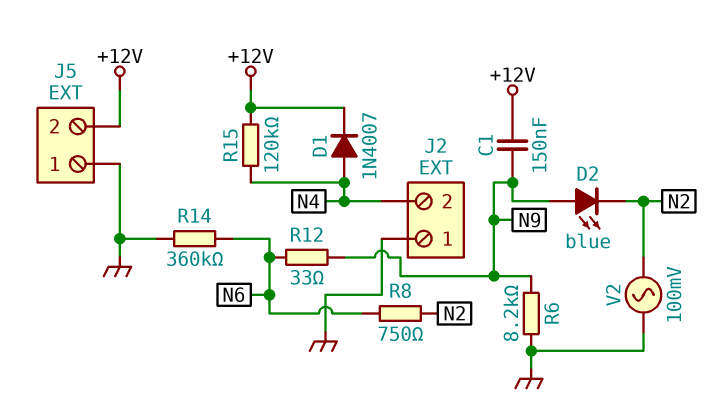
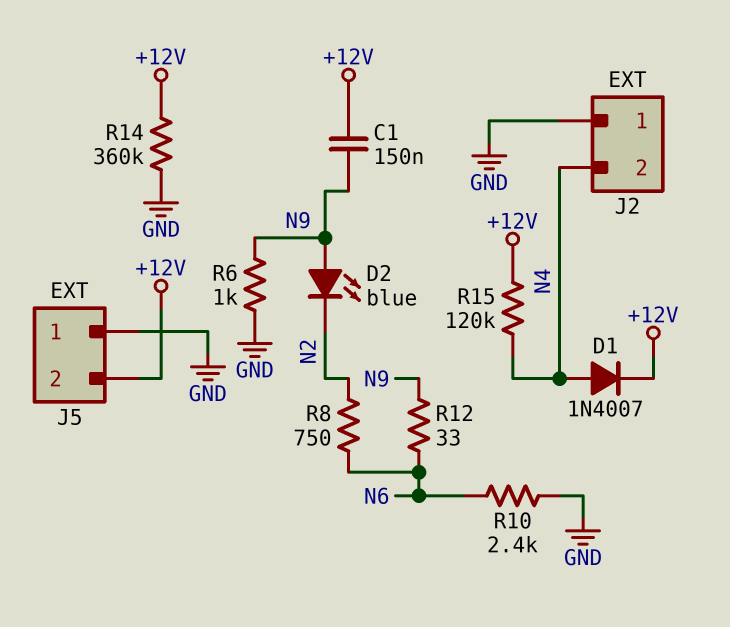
R6: 8.2k (GND, N9) -> 1k (GND, N9)
R10: none -> 2.4k (GND, N6)
R14: 360k (GND, N6) -> 360k (+12V, GND)
V2: AC 100mV (GND, N2) -> none

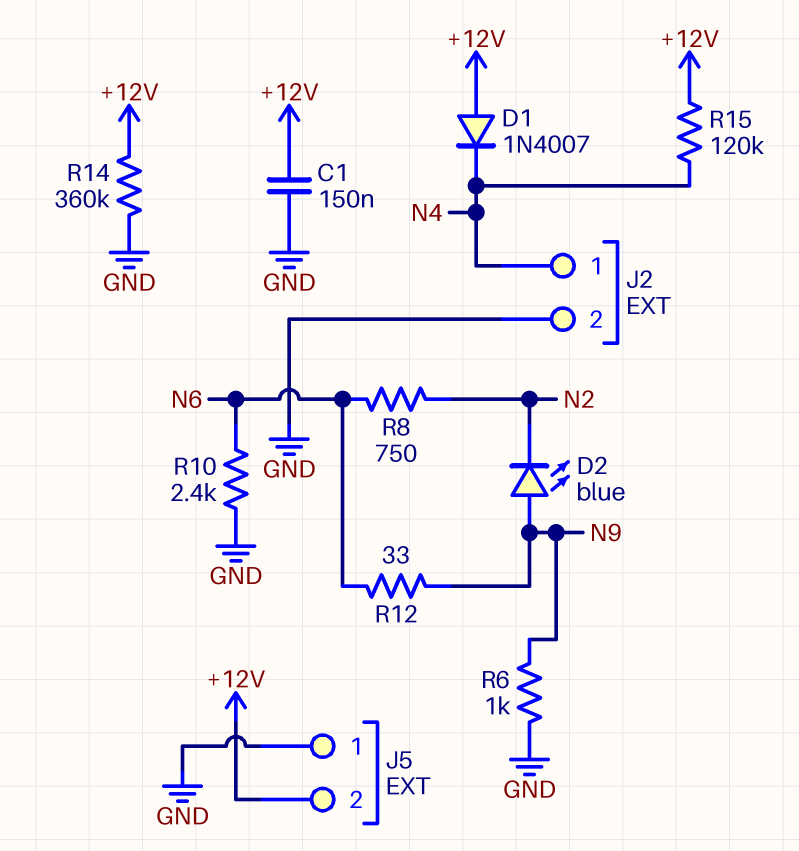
C1: 150nF (+12V, N9) -> 150nF (+12V, GND)
D1: diode 1N4007 (A N4, K +12V) -> diode 1N4007 (A +12V, K N4)
J2 pin 1: GND -> N4
J2 pin 2: N4 -> GND

